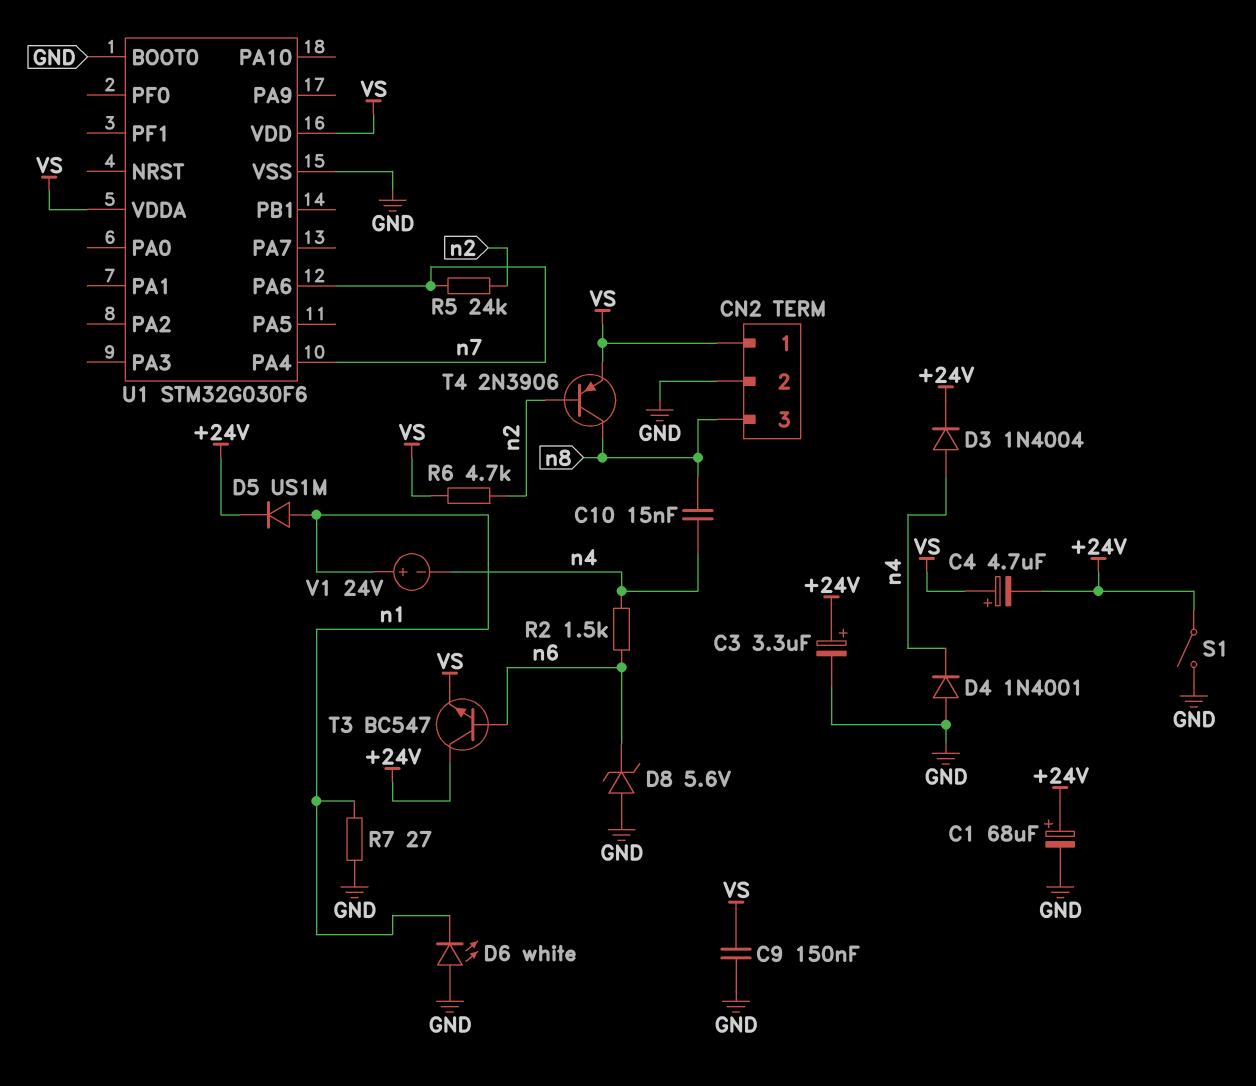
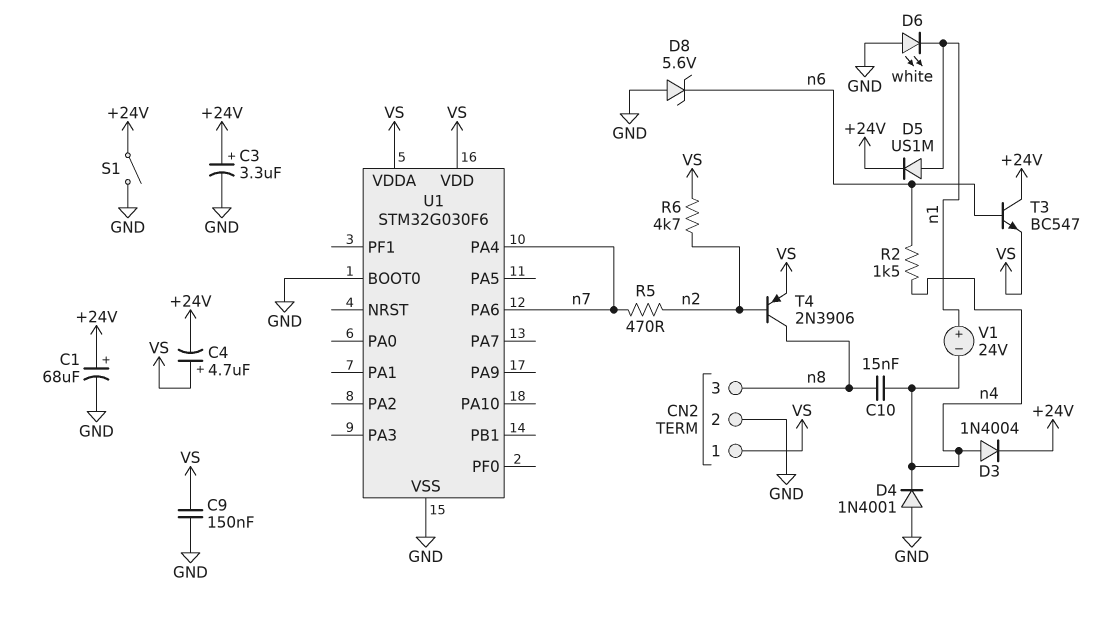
R5: 24k (n2, n7) -> 470 (n2, n7)
R7: 27 (GND, n1) -> none

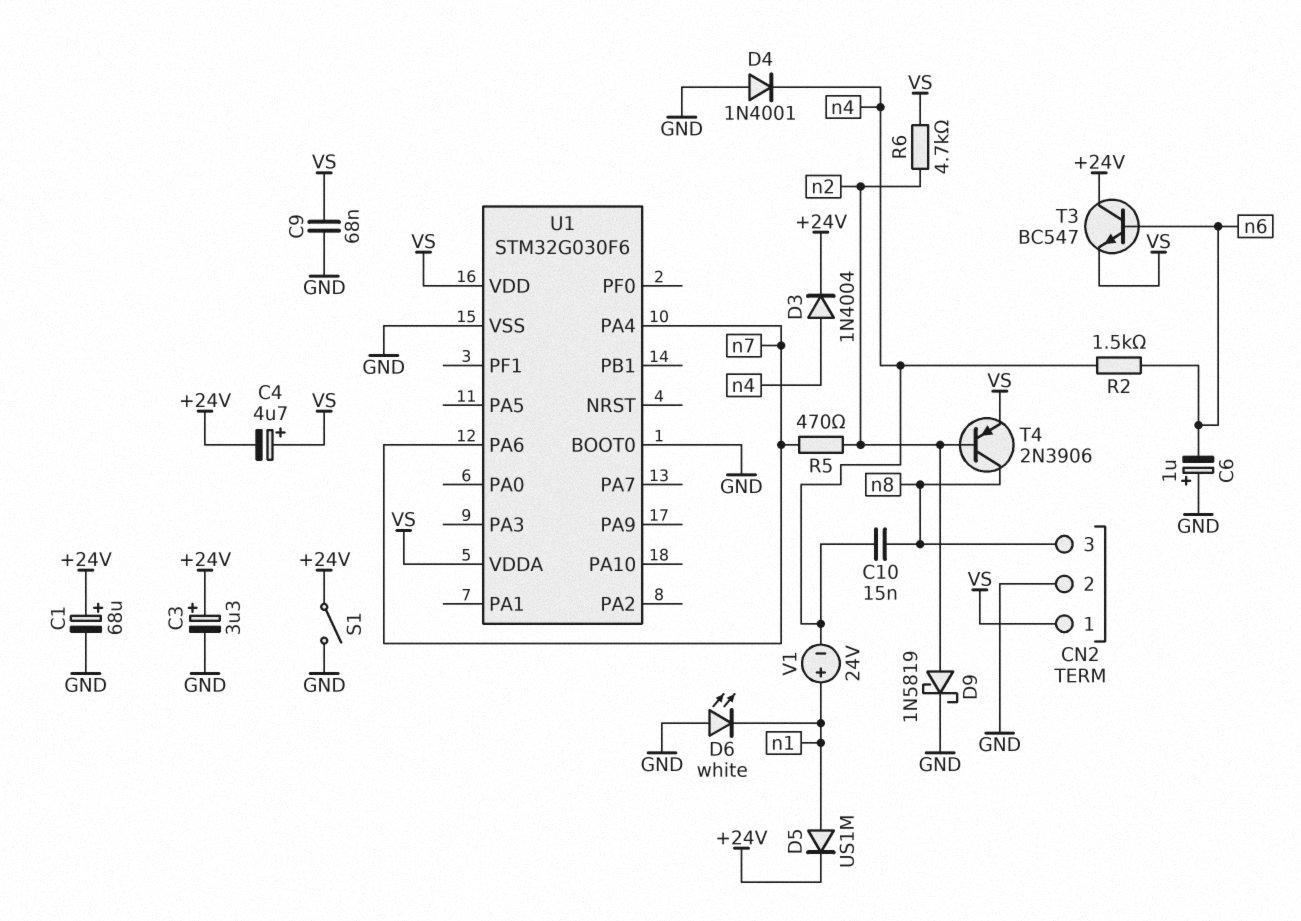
C6: none -> 1uF (plus GND, minus n6)
C9: 150nF (GND, VS) -> 68nF (GND, VS)
D8: zener 5.6V (A GND, K n6) -> none
D9: none -> schottky 1N5819 (A n2, K GND)

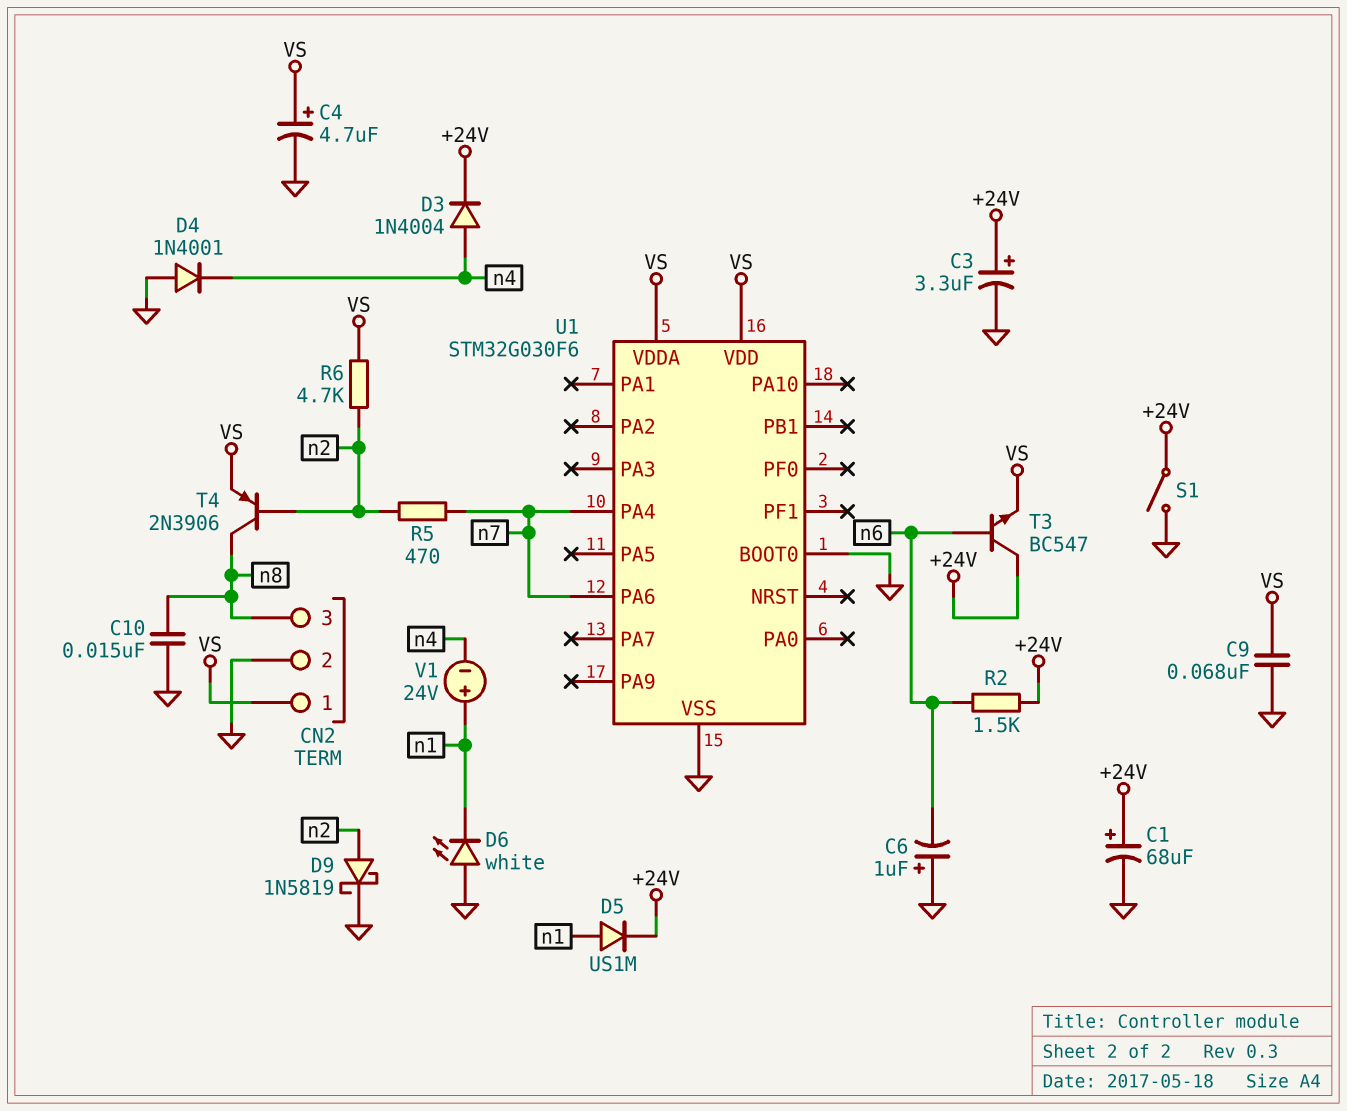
C4: 4.7uF (plus VS, minus +24V) -> 4.7uF (plus VS, minus GND)
C10: 15nF (n4, n8) -> 15nF (GND, n8)
R2: 1.5k (n4, n6) -> 1.5k (+24V, n6)

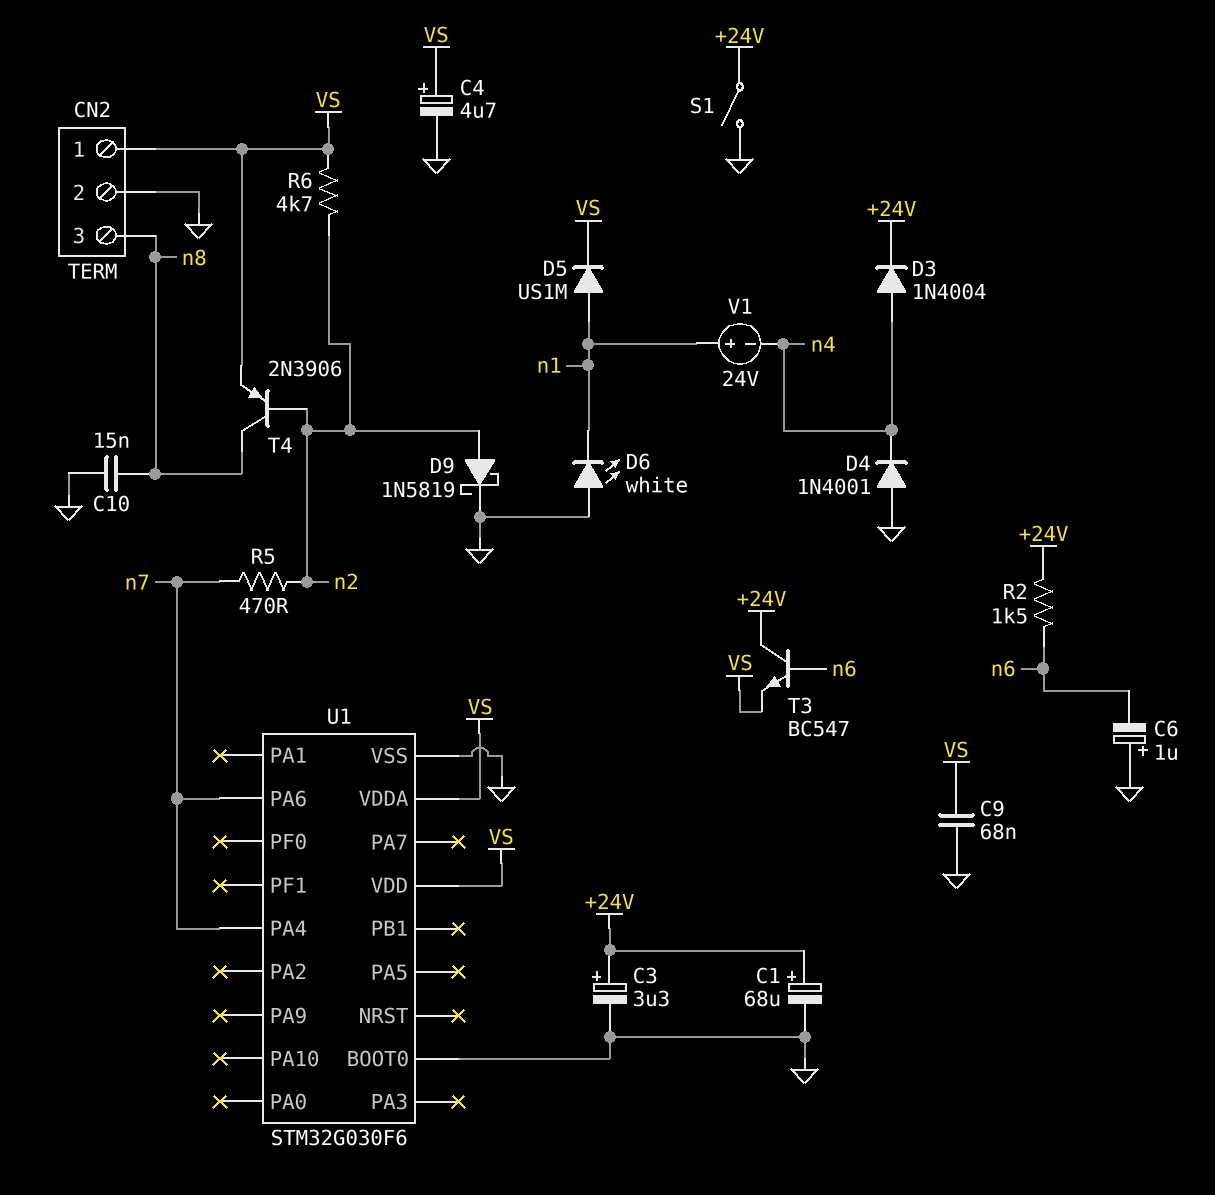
D5: diode US1M (A n1, K +24V) -> diode US1M (A n1, K VS)

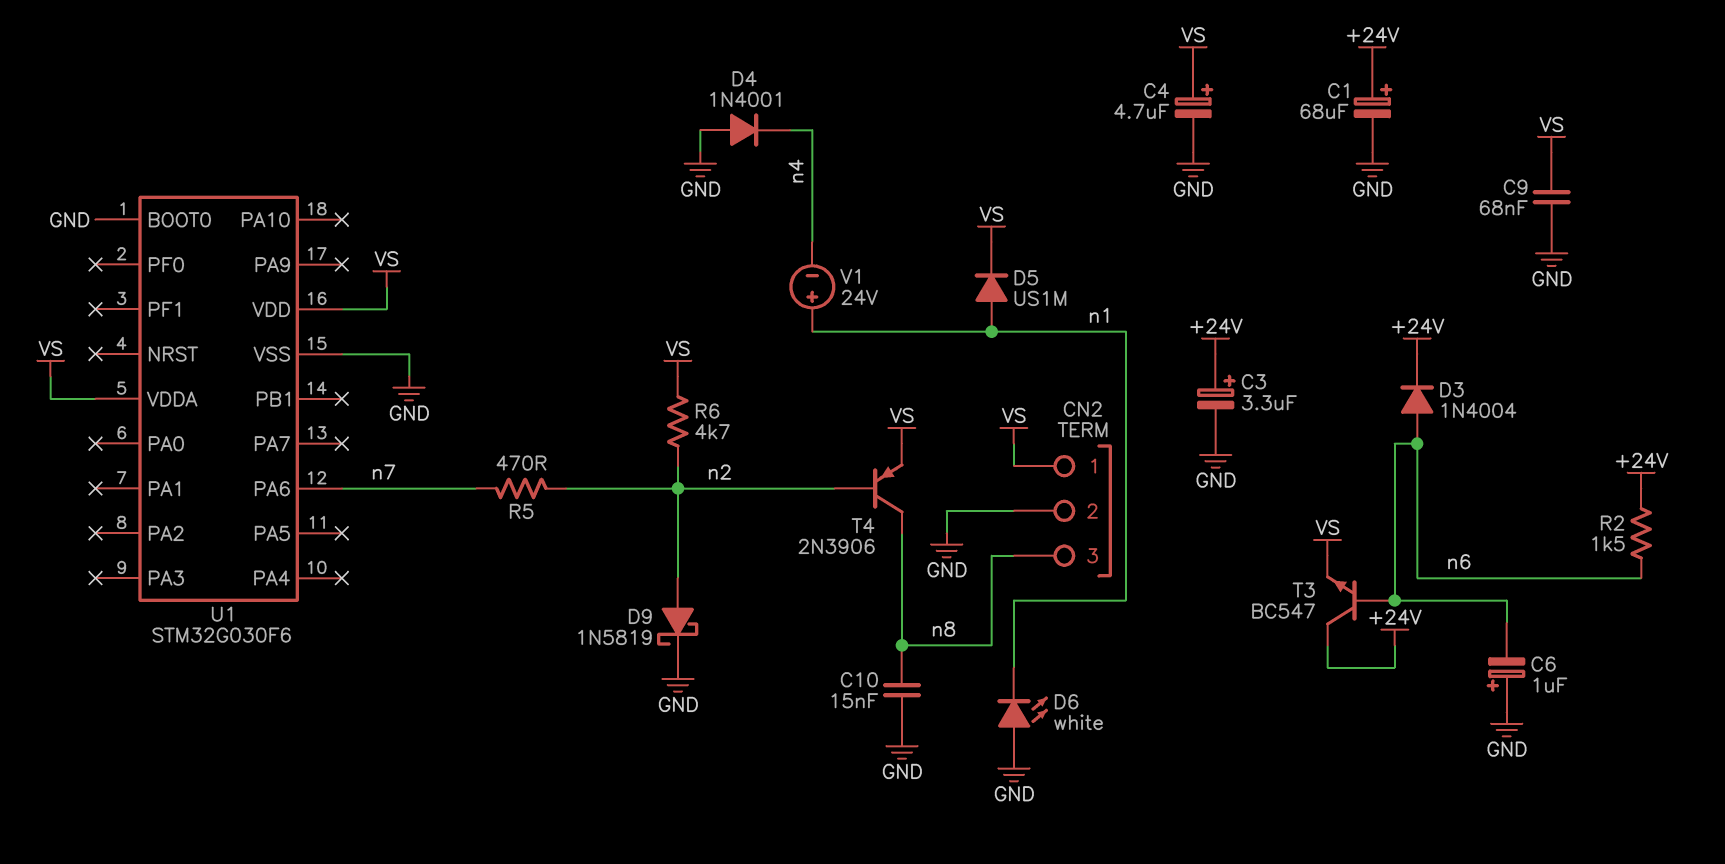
D3: diode 1N4004 (A n4, K +24V) -> diode 1N4004 (A n6, K +24V)
S1: switch (+24V, GND) -> none
U1 pin PA4: n7 -> none

